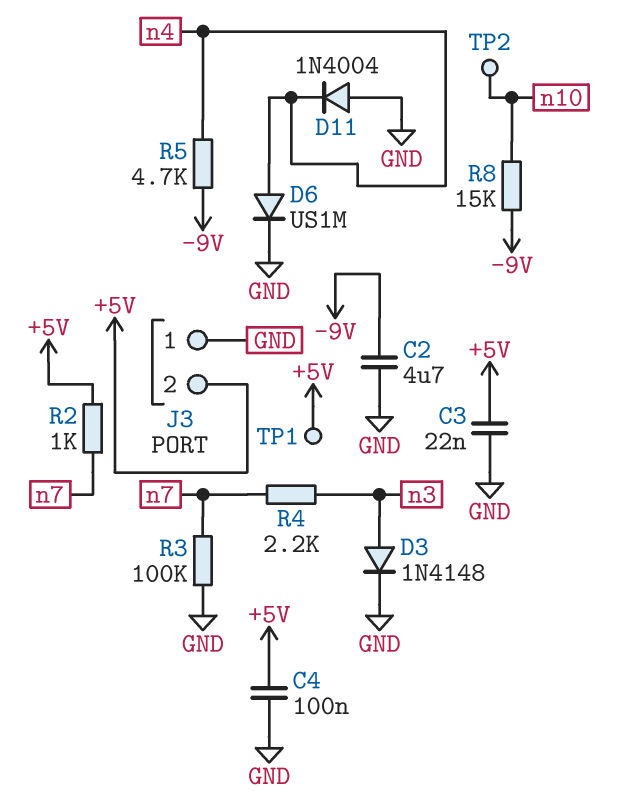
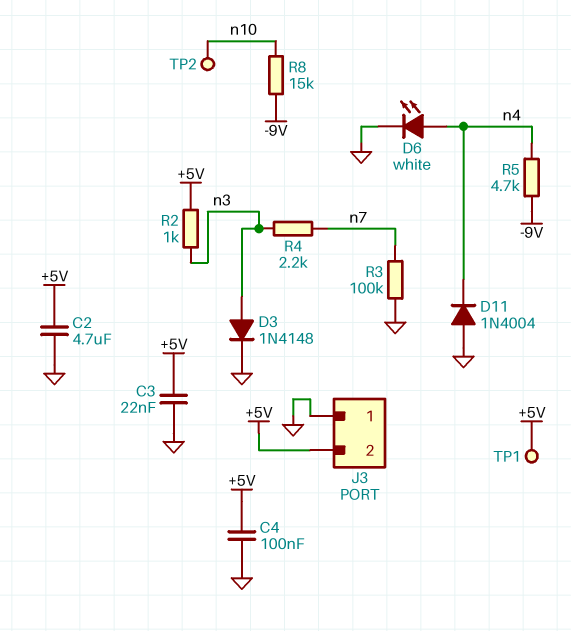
C2: 4.7uF (-9V, GND) -> 4.7uF (+5V, GND)
D6: diode US1M (A n4, K GND) -> LED white (A n4, K GND)
R2: 1k (+5V, n7) -> 1k (+5V, n3)

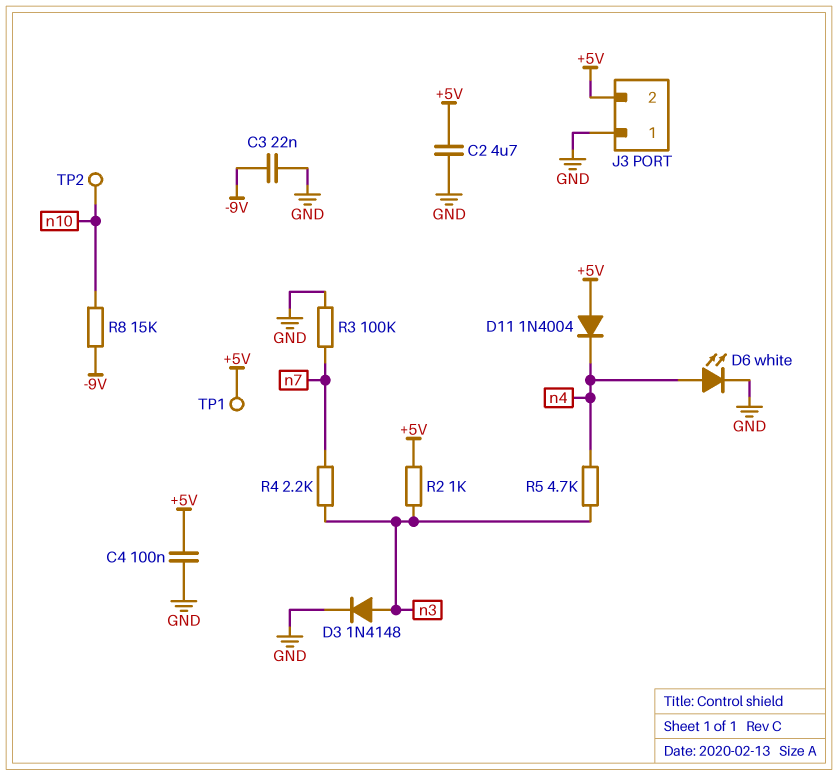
C3: 22nF (+5V, GND) -> 22nF (-9V, GND)
D11: diode 1N4004 (A GND, K n4) -> diode 1N4004 (A +5V, K n4)
R5: 4.7k (-9V, n4) -> 4.7k (n3, n4)

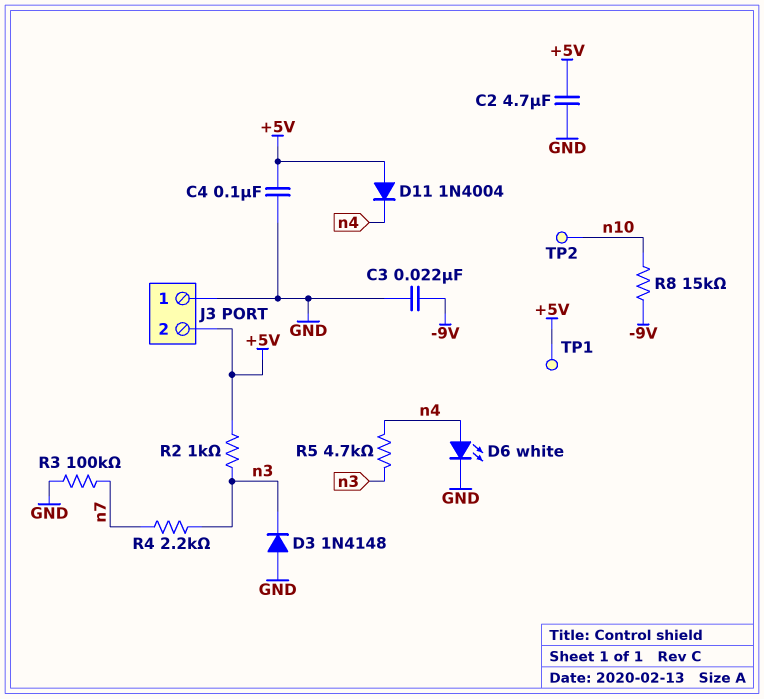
D3: diode 1N4148 (A n3, K GND) -> diode 1N4148 (A GND, K n3)

